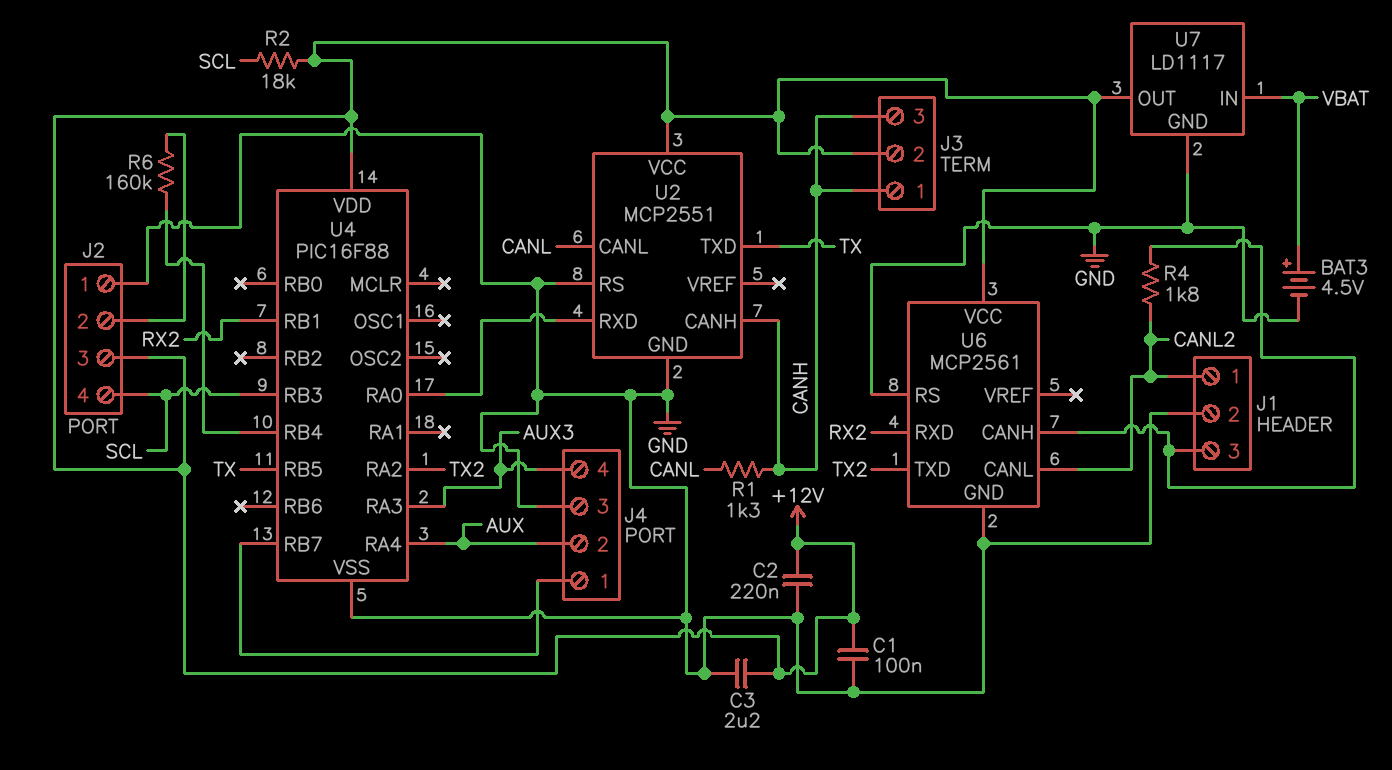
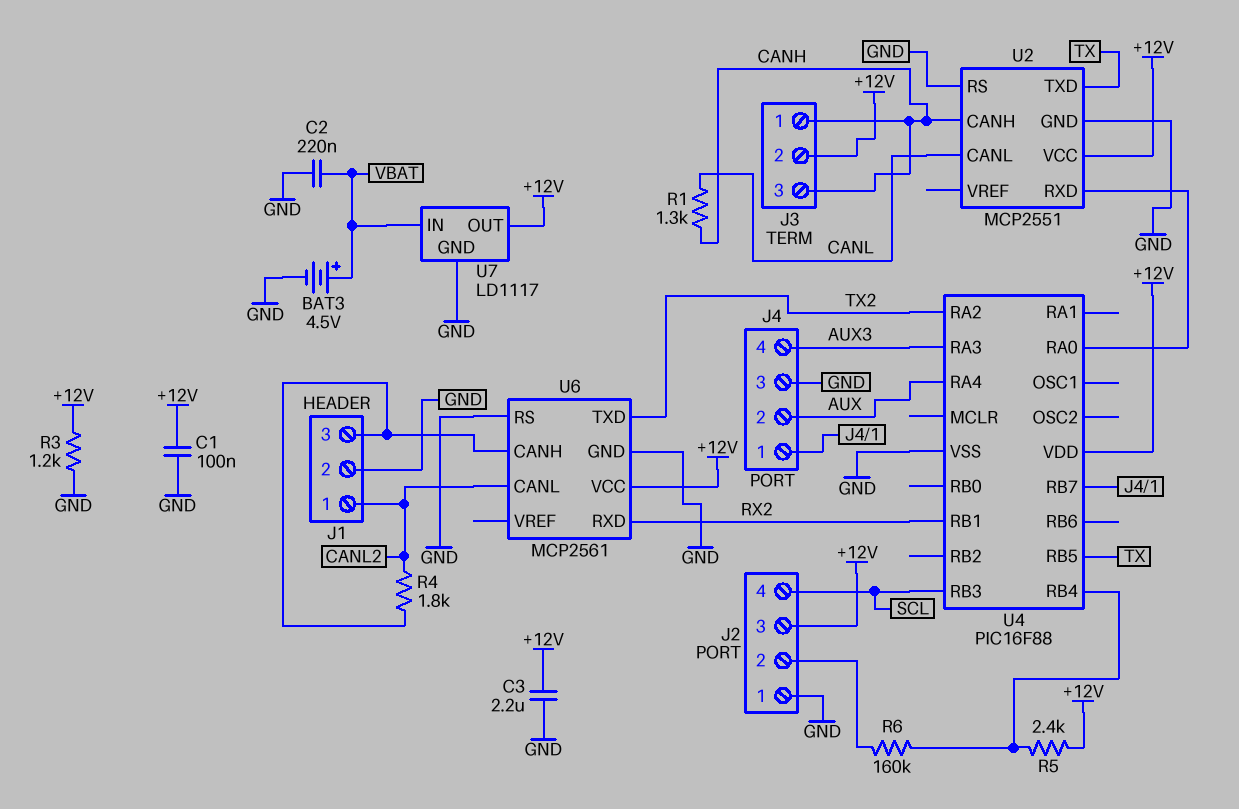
C2: 220nF (+12V, GND) -> 220nF (GND, VBAT)
R2: 18k (+12V, SCL) -> none
R3: none -> 1.2k (+12V, GND)
R5: none -> 2.4k (+12V, U4/RB4)

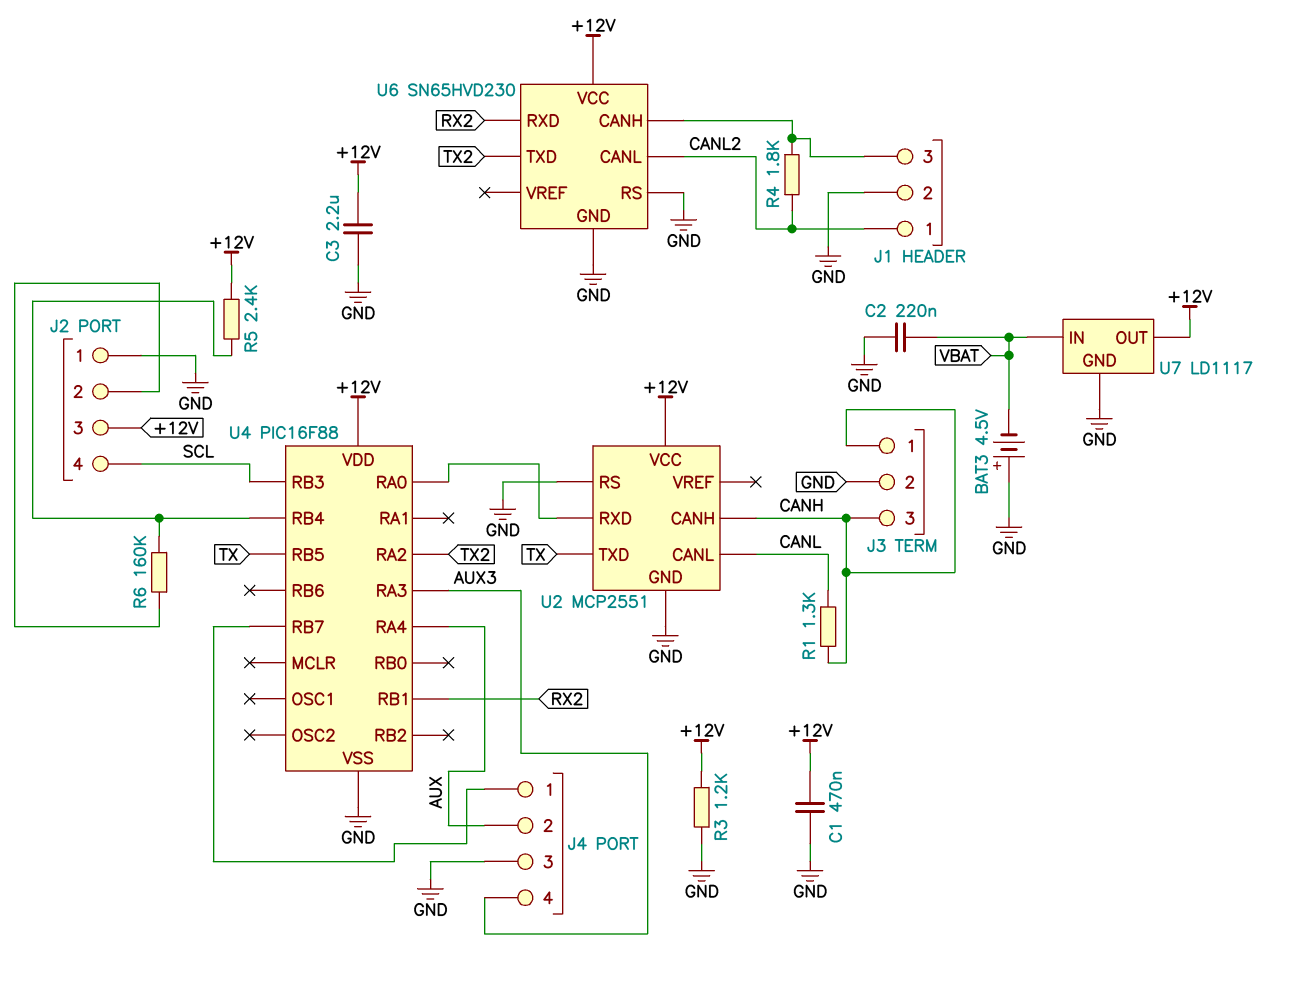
BAT3: 4.5V (plus VBAT, minus GND) -> 4.5V (plus GND, minus VBAT)
C1: 100nF (+12V, GND) -> 470nF (+12V, GND)
J3 pin 2: +12V -> GND
U6: MCP2561 -> SN65HVD230

